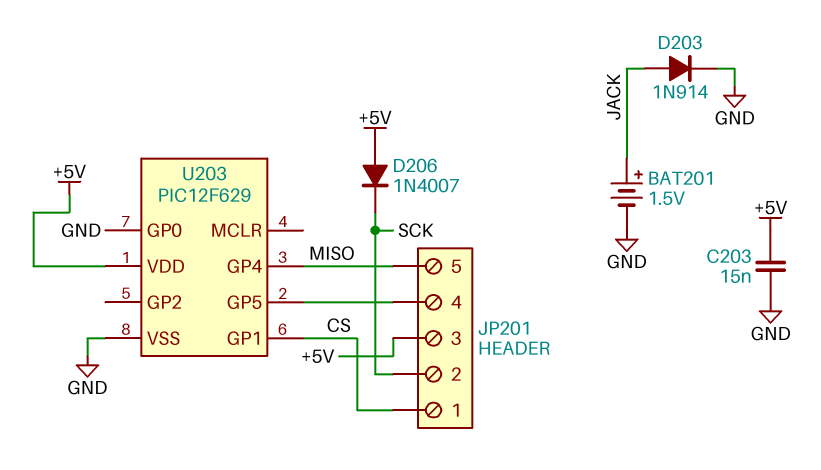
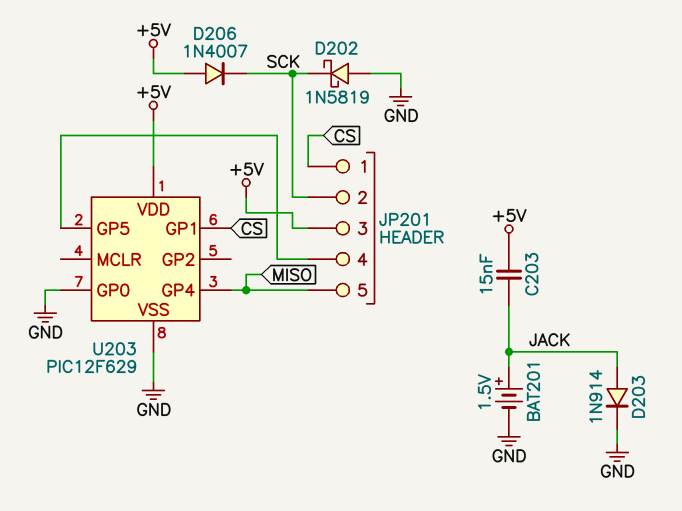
C203: 15nF (+5V, GND) -> 15nF (+5V, JACK)
D202: none -> schottky 1N5819 (A GND, K SCK)

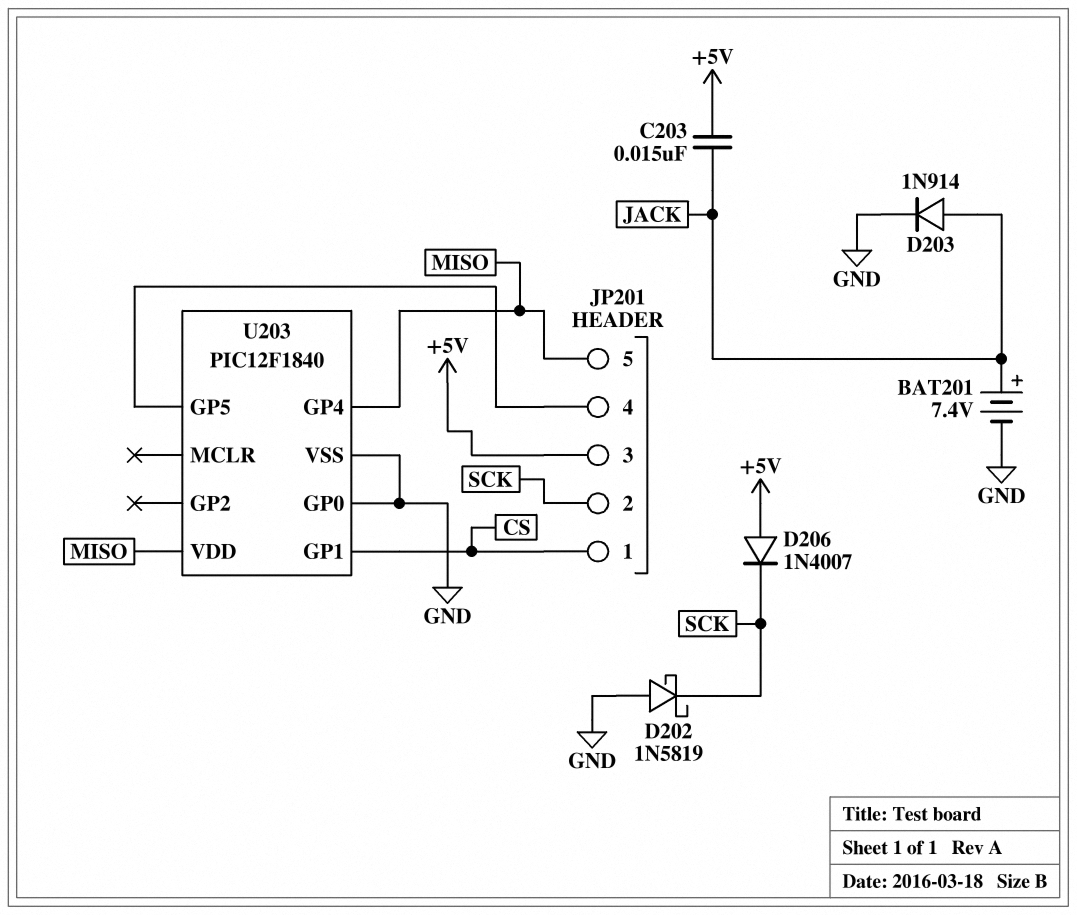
BAT201: 1.5V (plus JACK, minus GND) -> 7.4V (plus JACK, minus GND)
U203: PIC12F629 -> PIC12F1840
U203 pin VDD: +5V -> MISO

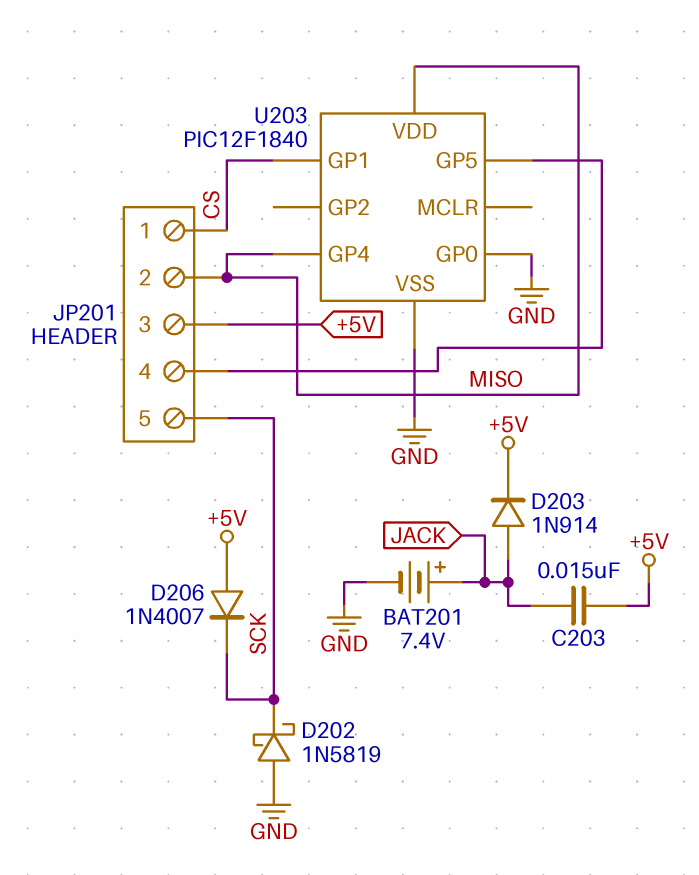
D203: diode 1N914 (A JACK, K GND) -> diode 1N914 (A JACK, K +5V)
JP201 pin 2: SCK -> MISO
JP201 pin 5: MISO -> SCK

